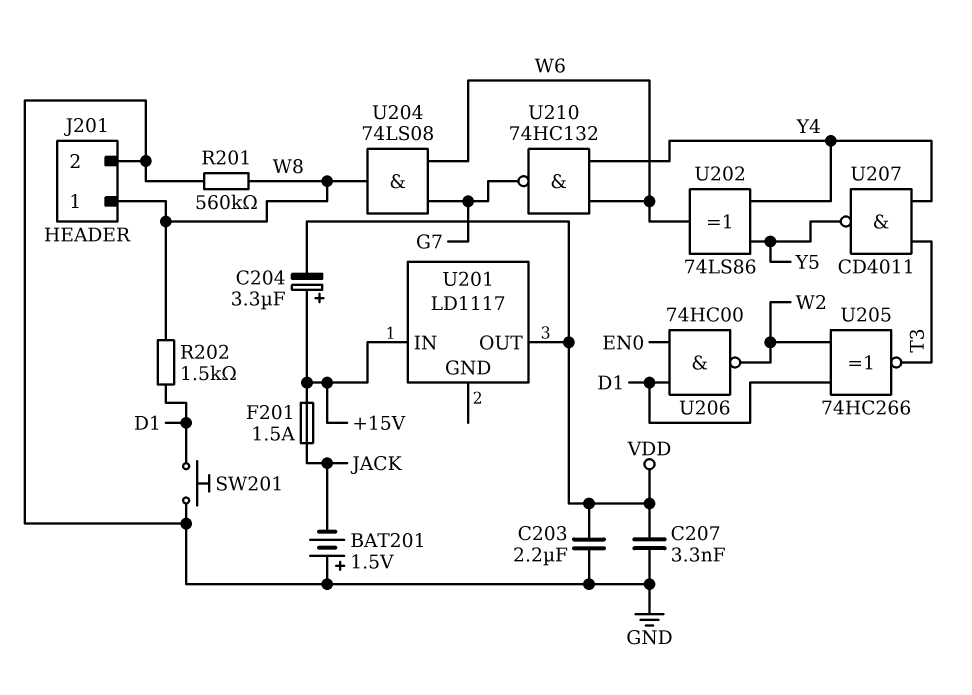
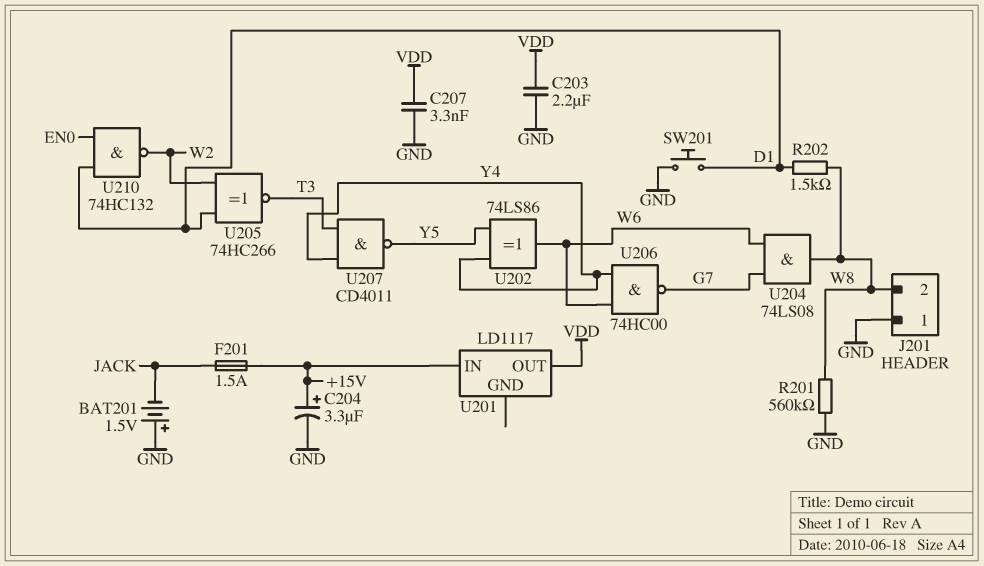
C204: 3.3uF (plus +15V, minus VDD) -> 3.3uF (plus +15V, minus GND)
J201 pin 1: W8 -> GND
J201 pin 2: GND -> W8
U206: NAND 74HC00 (in D1, in EN0, out W2) -> NAND 74HC00 (in W6, in Y4, out G7)
U210: NAND 74HC132 (in W6, in Y4, out G7) -> NAND 74HC132 (in D1, in EN0, out W2)

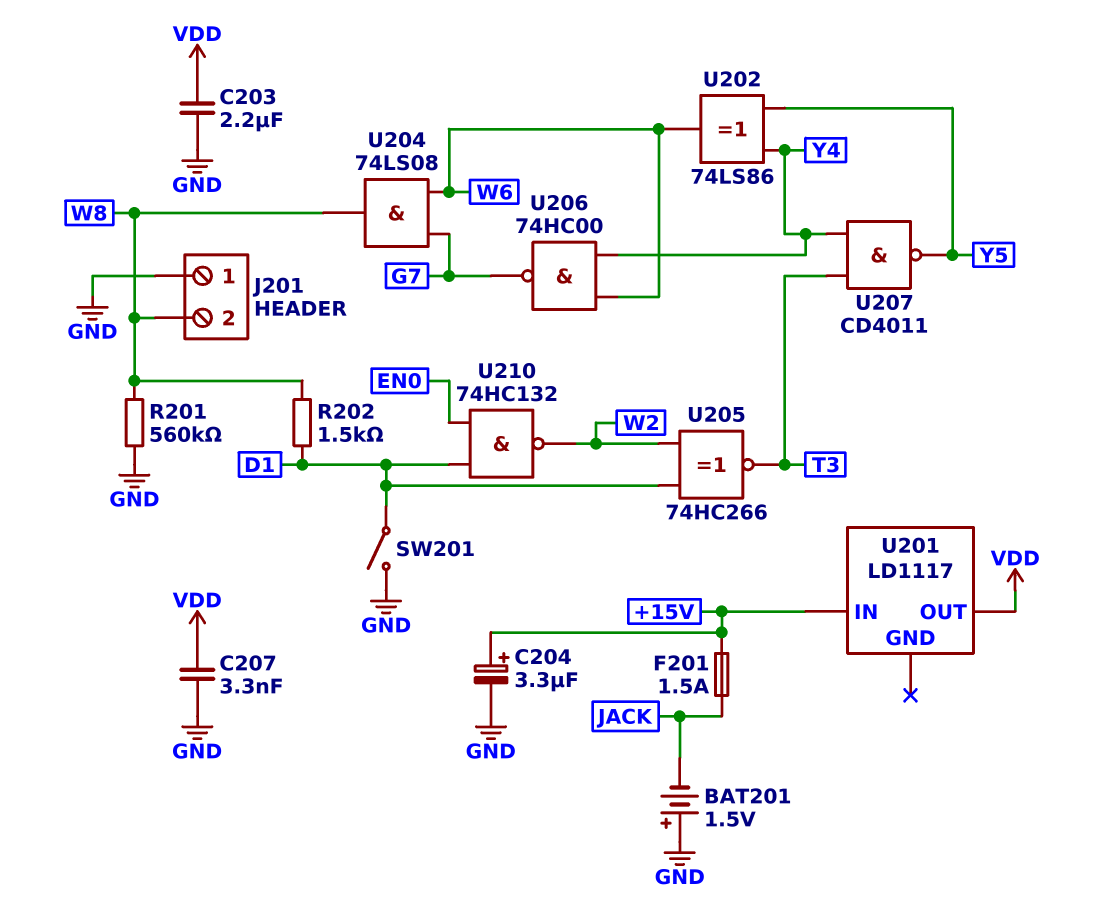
SW201: button (D1, GND) -> switch (D1, GND)

